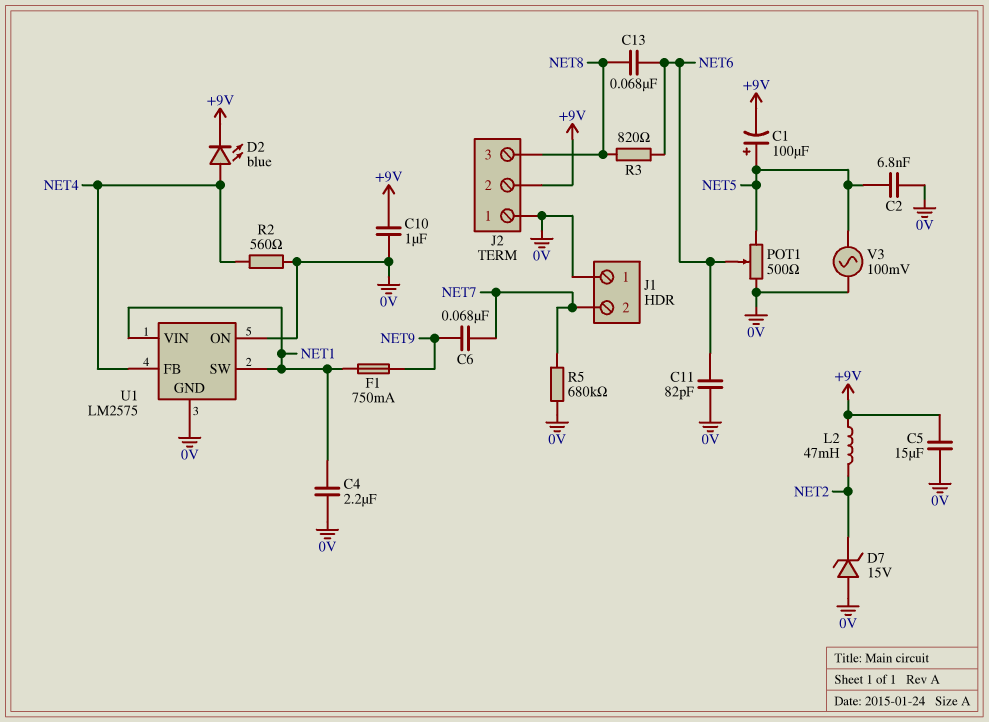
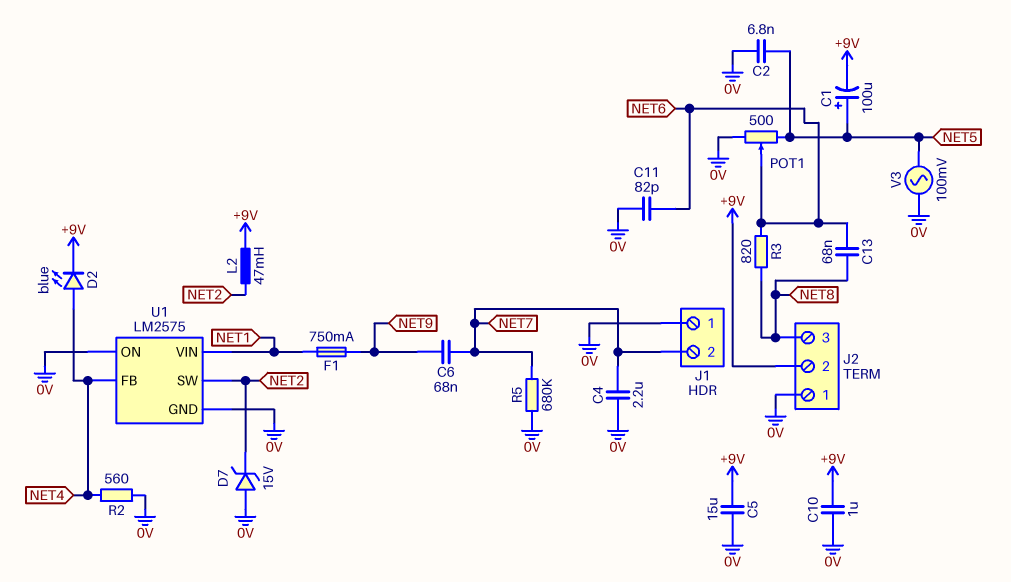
C4: 2.2uF (0V, NET1) -> 2.2uF (0V, NET7)
U1 pin SW: NET1 -> NET2

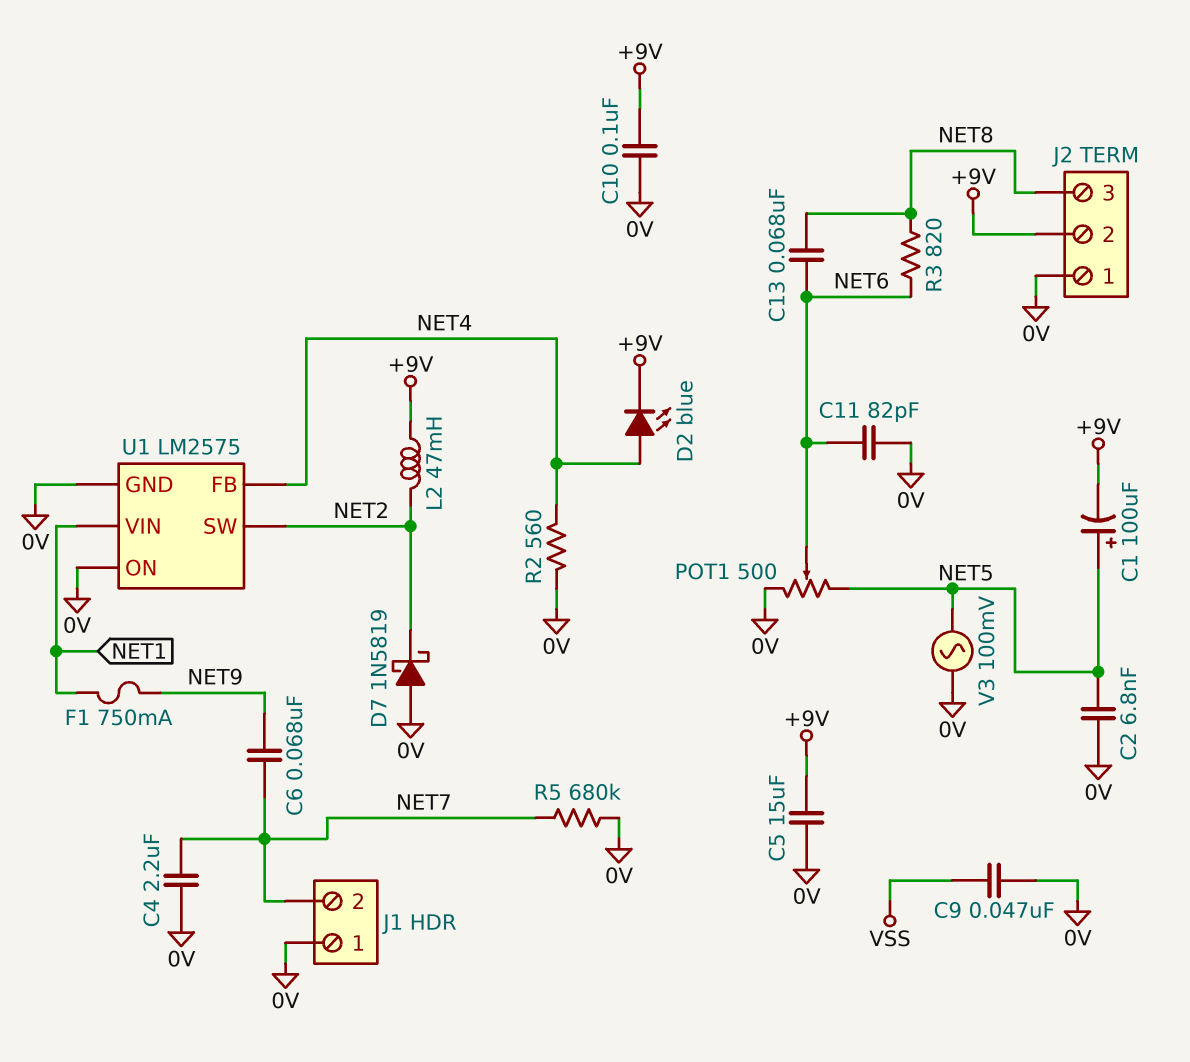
C9: none -> 47nF (0V, VSS)
C10: 1uF (+9V, 0V) -> 100nF (+9V, 0V)
D7: zener 15V (A 0V, K NET2) -> schottky 1N5819 (A 0V, K NET2)

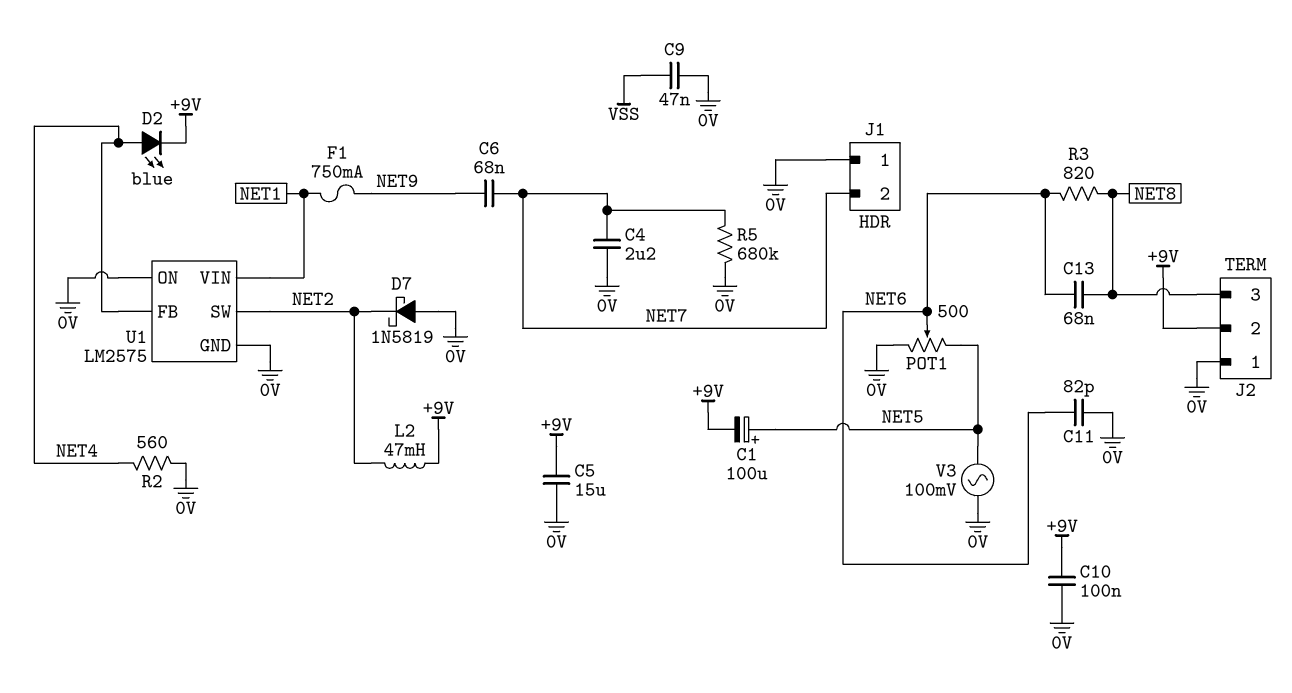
C2: 6.8nF (0V, NET5) -> none

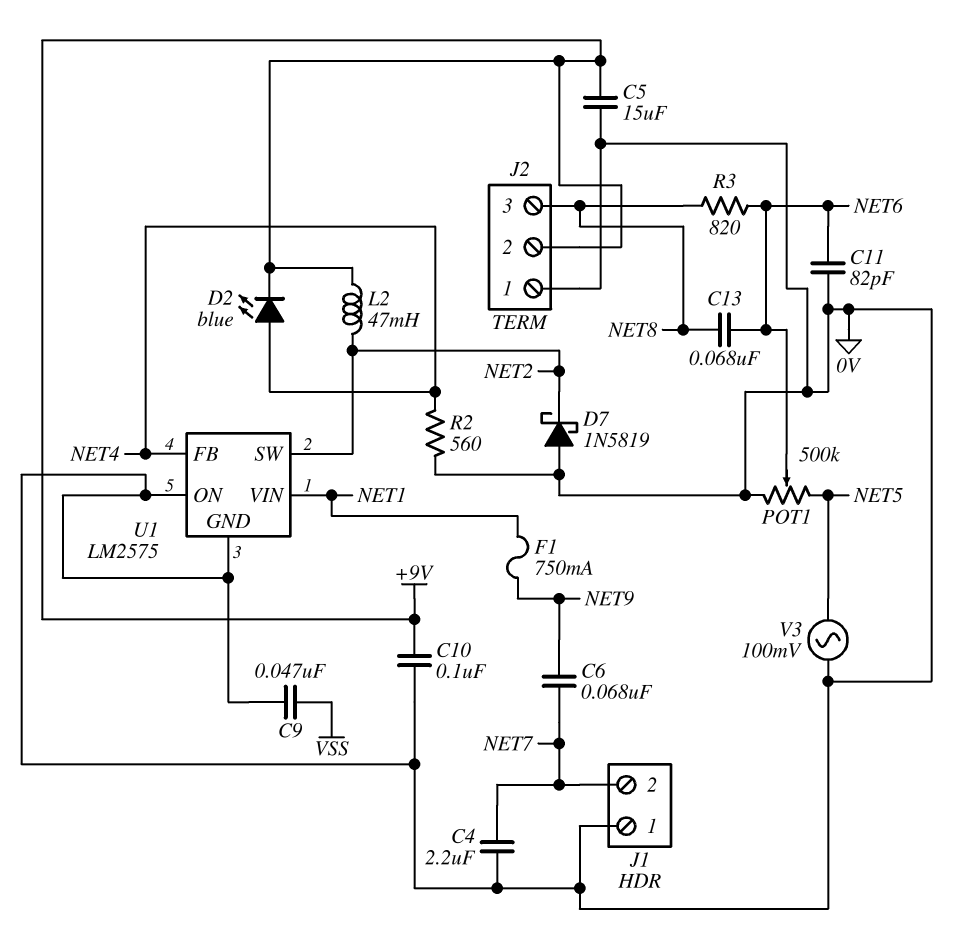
C1: 100uF (plus NET5, minus +9V) -> none
POT1: 500 (0V, NET5, wiper NET6) -> 500k (0V, NET5, wiper NET6)
R5: 680k (0V, NET7) -> none

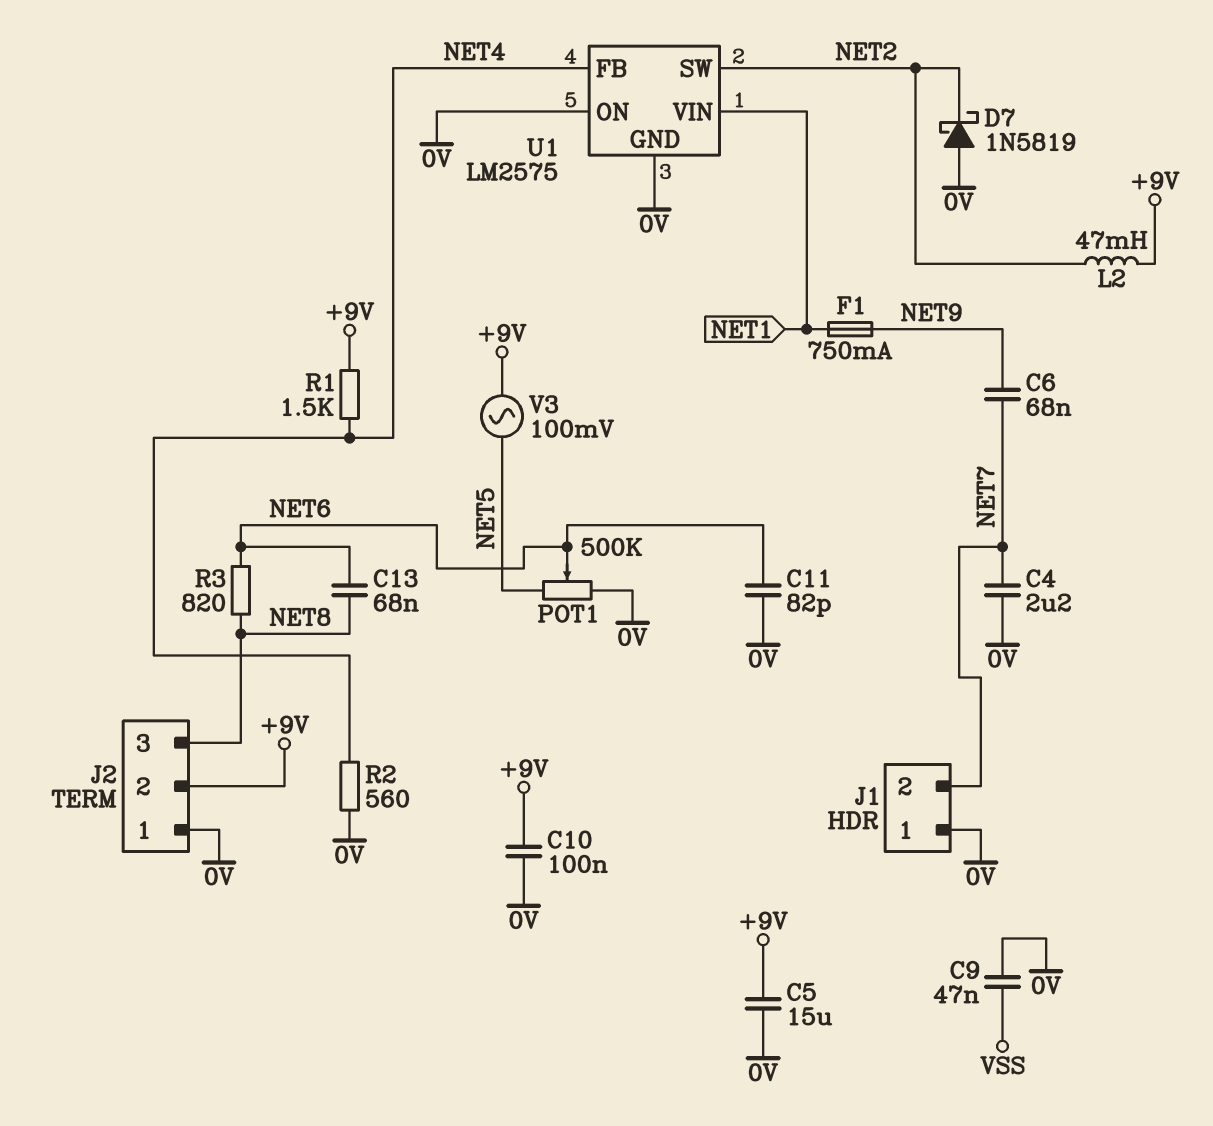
D2: LED blue (A NET4, K +9V) -> none
R1: none -> 1.5k (+9V, NET4)
V3: AC 100mV (0V, NET5) -> AC 100mV (+9V, NET5)

